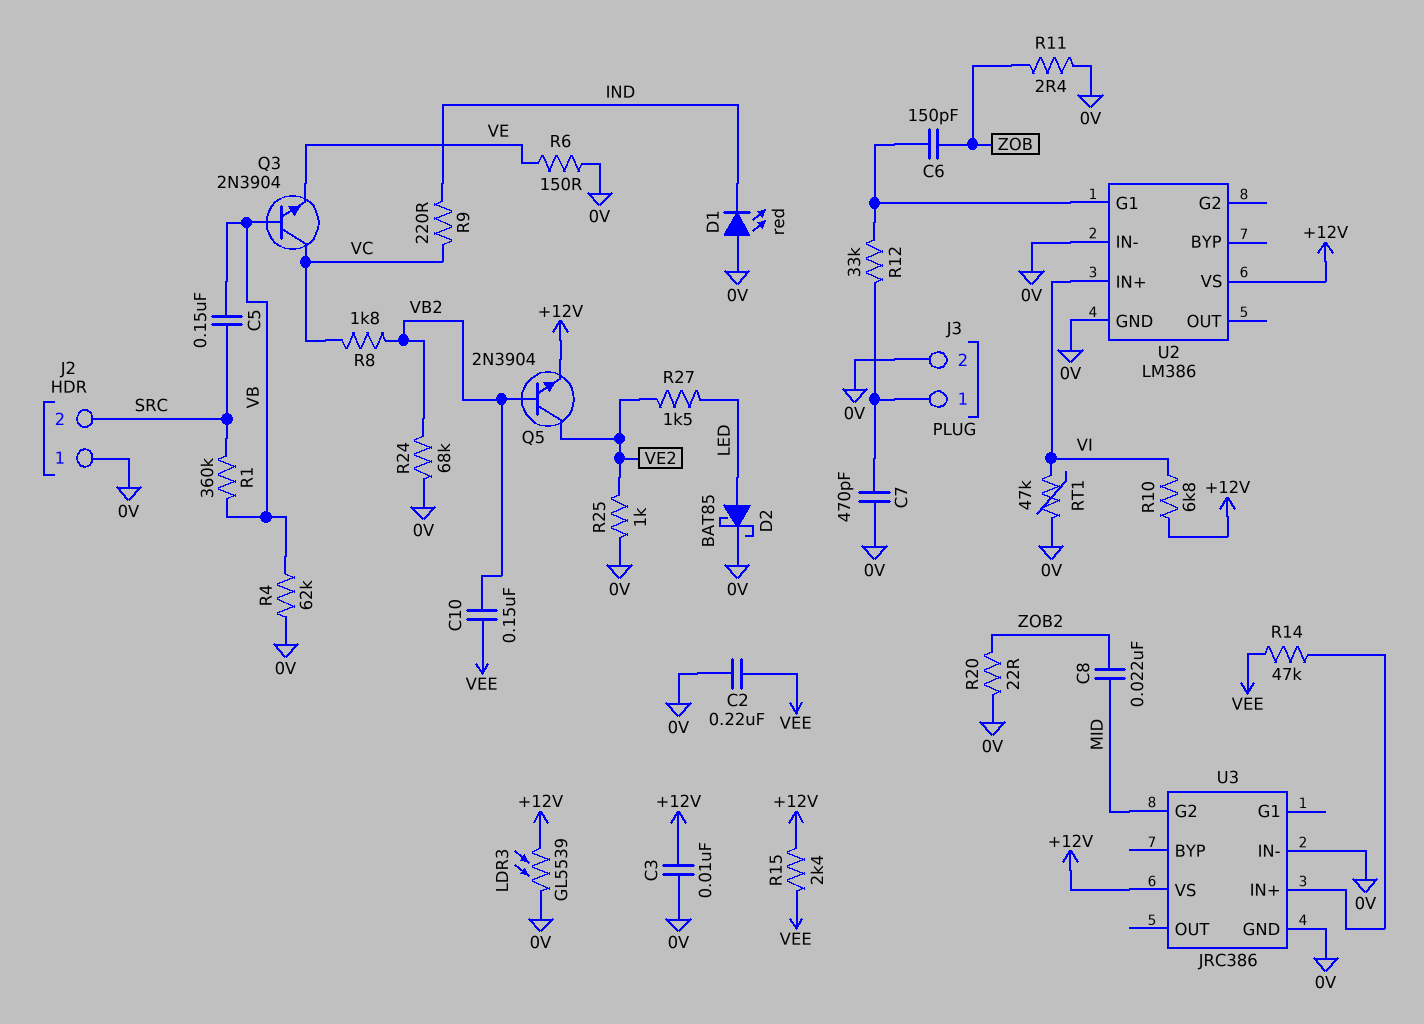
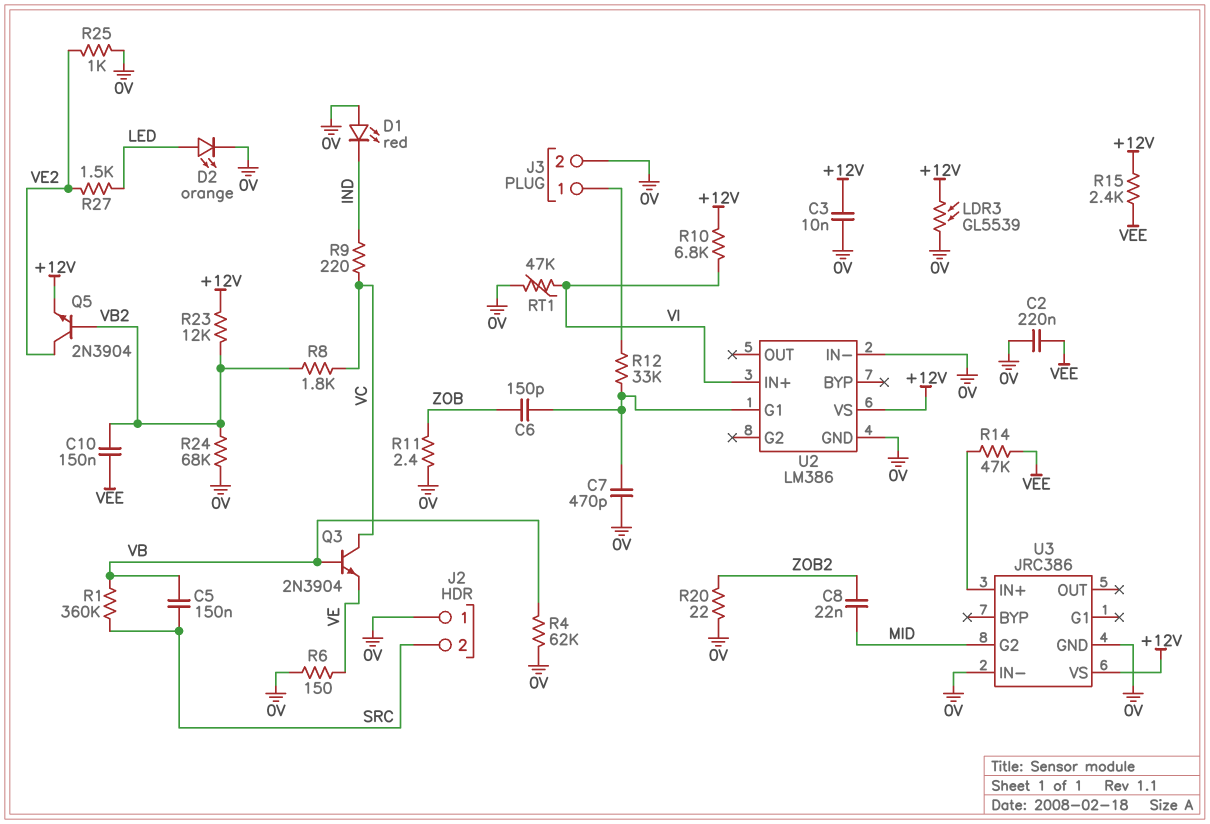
C7: 470pF (0V, J3/1) -> 470pF (0V, U2/G1)
D2: schottky BAT85 (A LED, K 0V) -> LED orange (A LED, K 0V)
R23: none -> 12k (+12V, VB2)

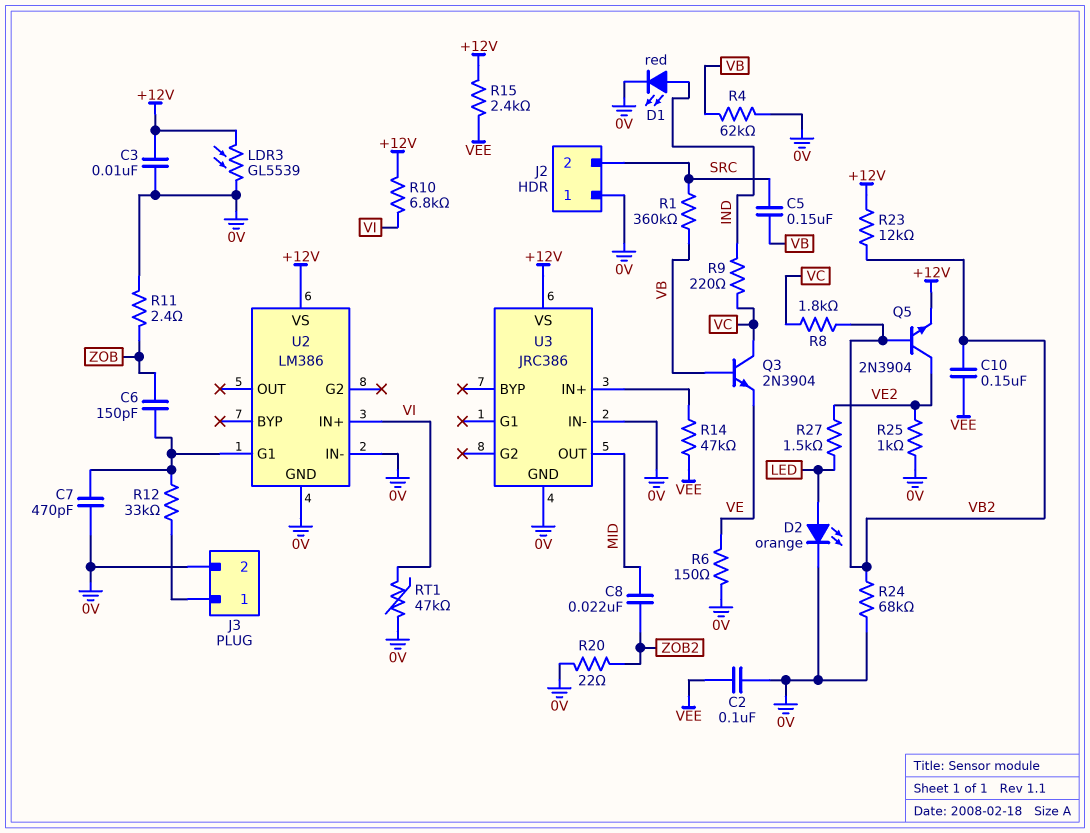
C2: 220nF (0V, VEE) -> 100nF (0V, VEE)
D1: LED red (A 0V, K IND) -> LED red (A IND, K 0V)
U3 pin G2: MID -> none
U3 pin OUT: none -> MID

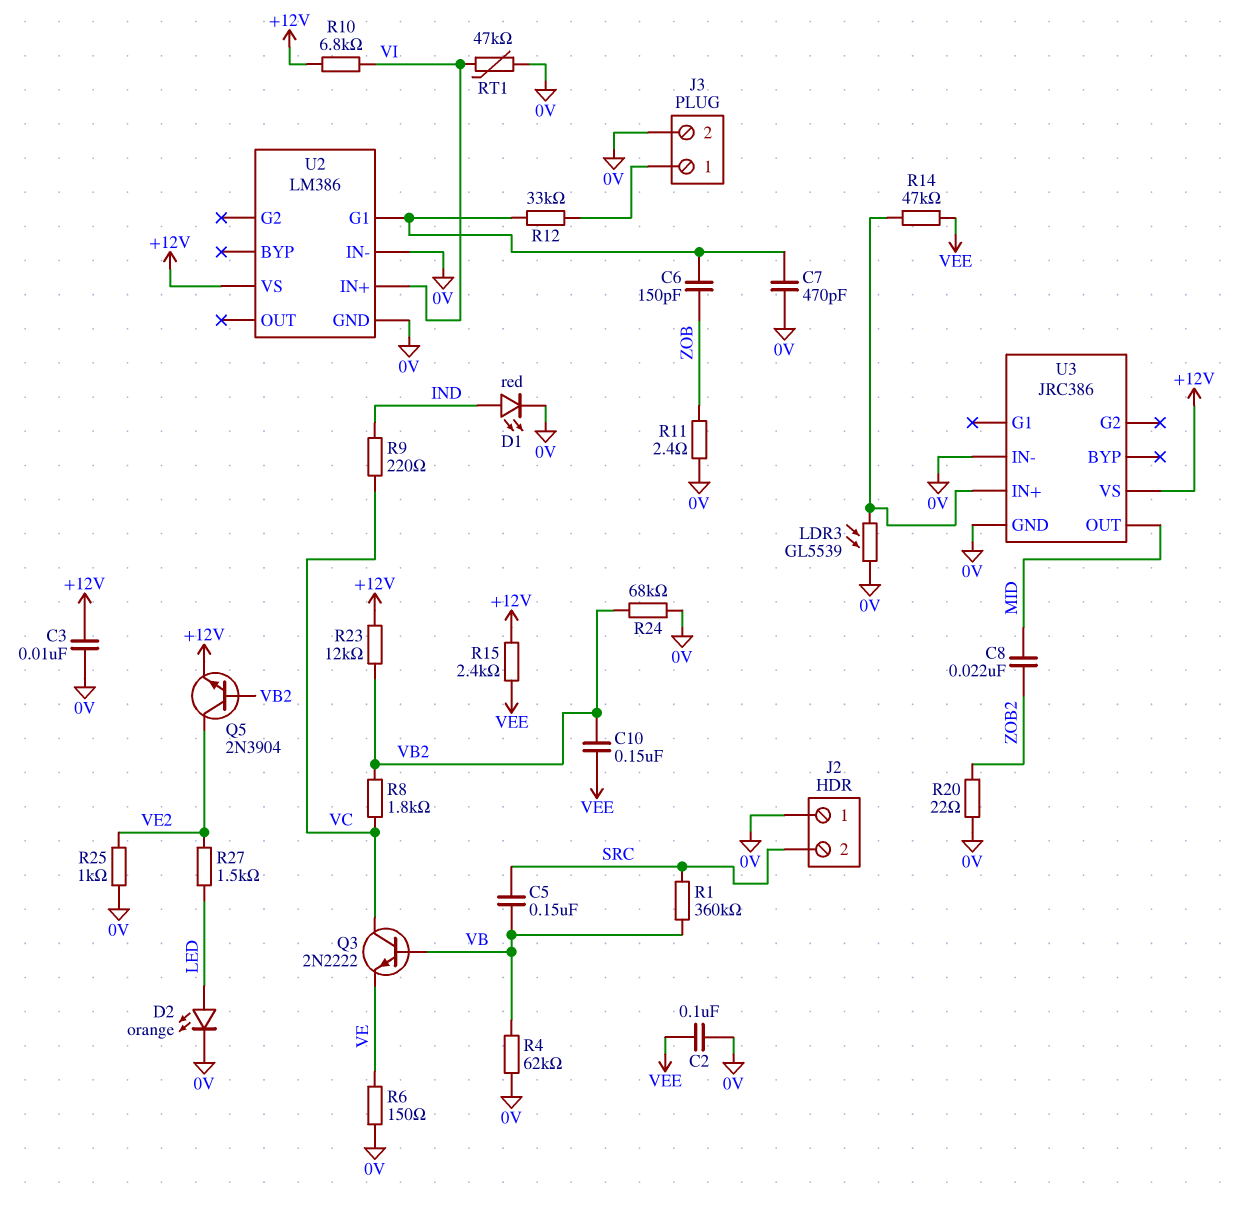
LDR3: GL5539 (+12V, 0V) -> GL5539 (0V, U3/IN+)
Q3: NPN 2N3904 (B VB, C VC, E VE) -> NPN 2N2222 (B VB, C VC, E VE)

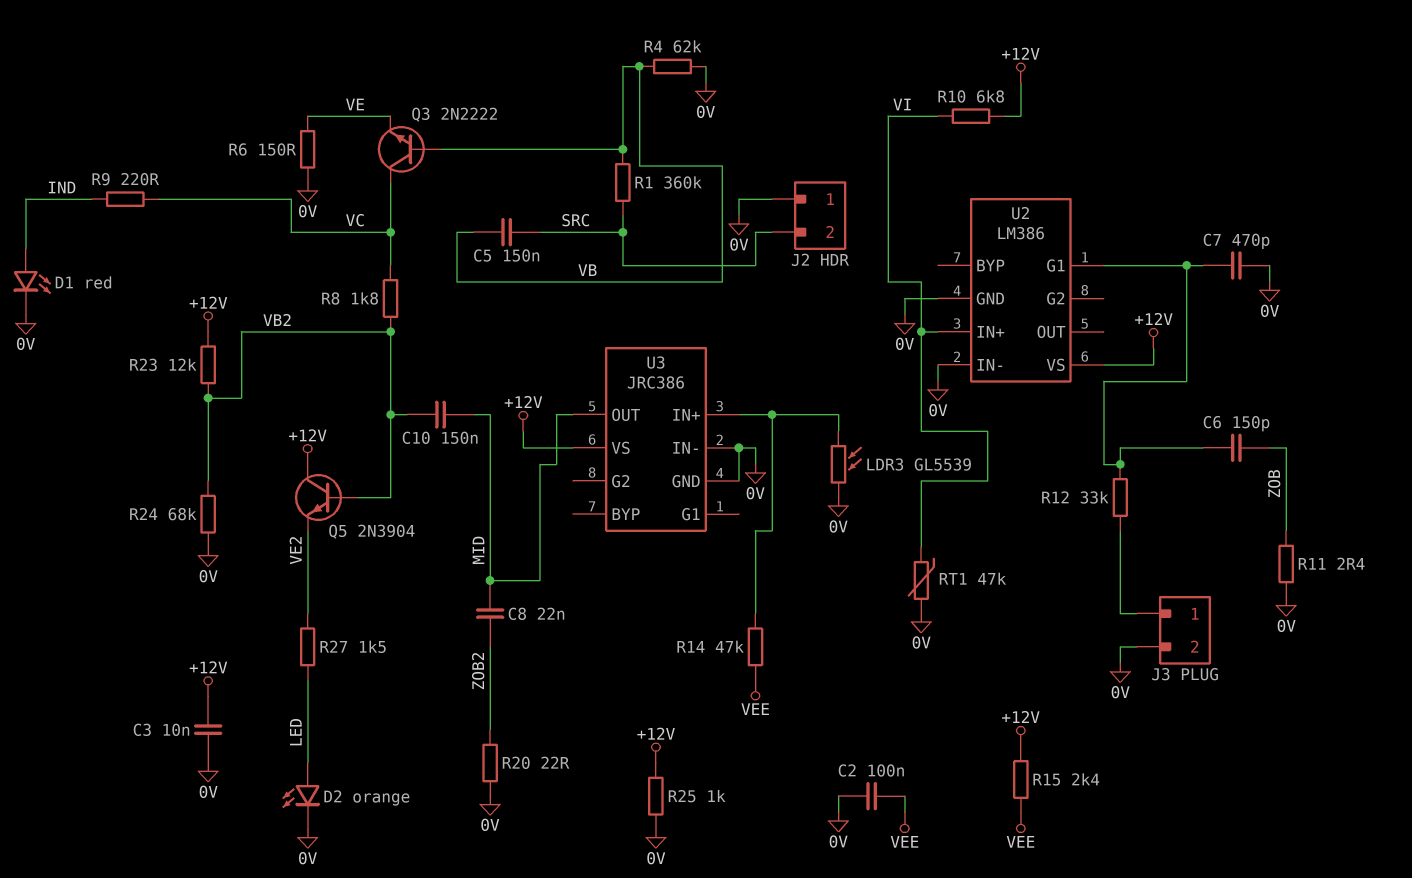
C10: 150nF (VB2, VEE) -> 150nF (MID, VB2)
Q5: NPN 2N3904 (B VB2, C VE2, E +12V) -> NPN 2N3904 (B VB2, C +12V, E VE2)
R25: 1k (0V, VE2) -> 1k (+12V, 0V)

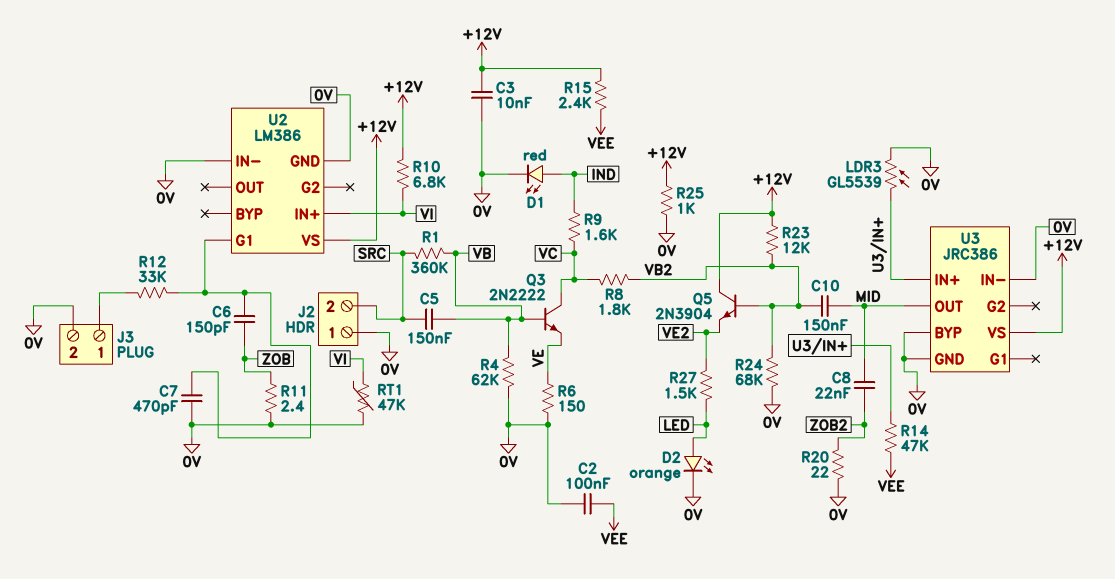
R9: 220 (IND, VC) -> 1.6k (IND, VC)
U3 pin BYP: none -> 0V

